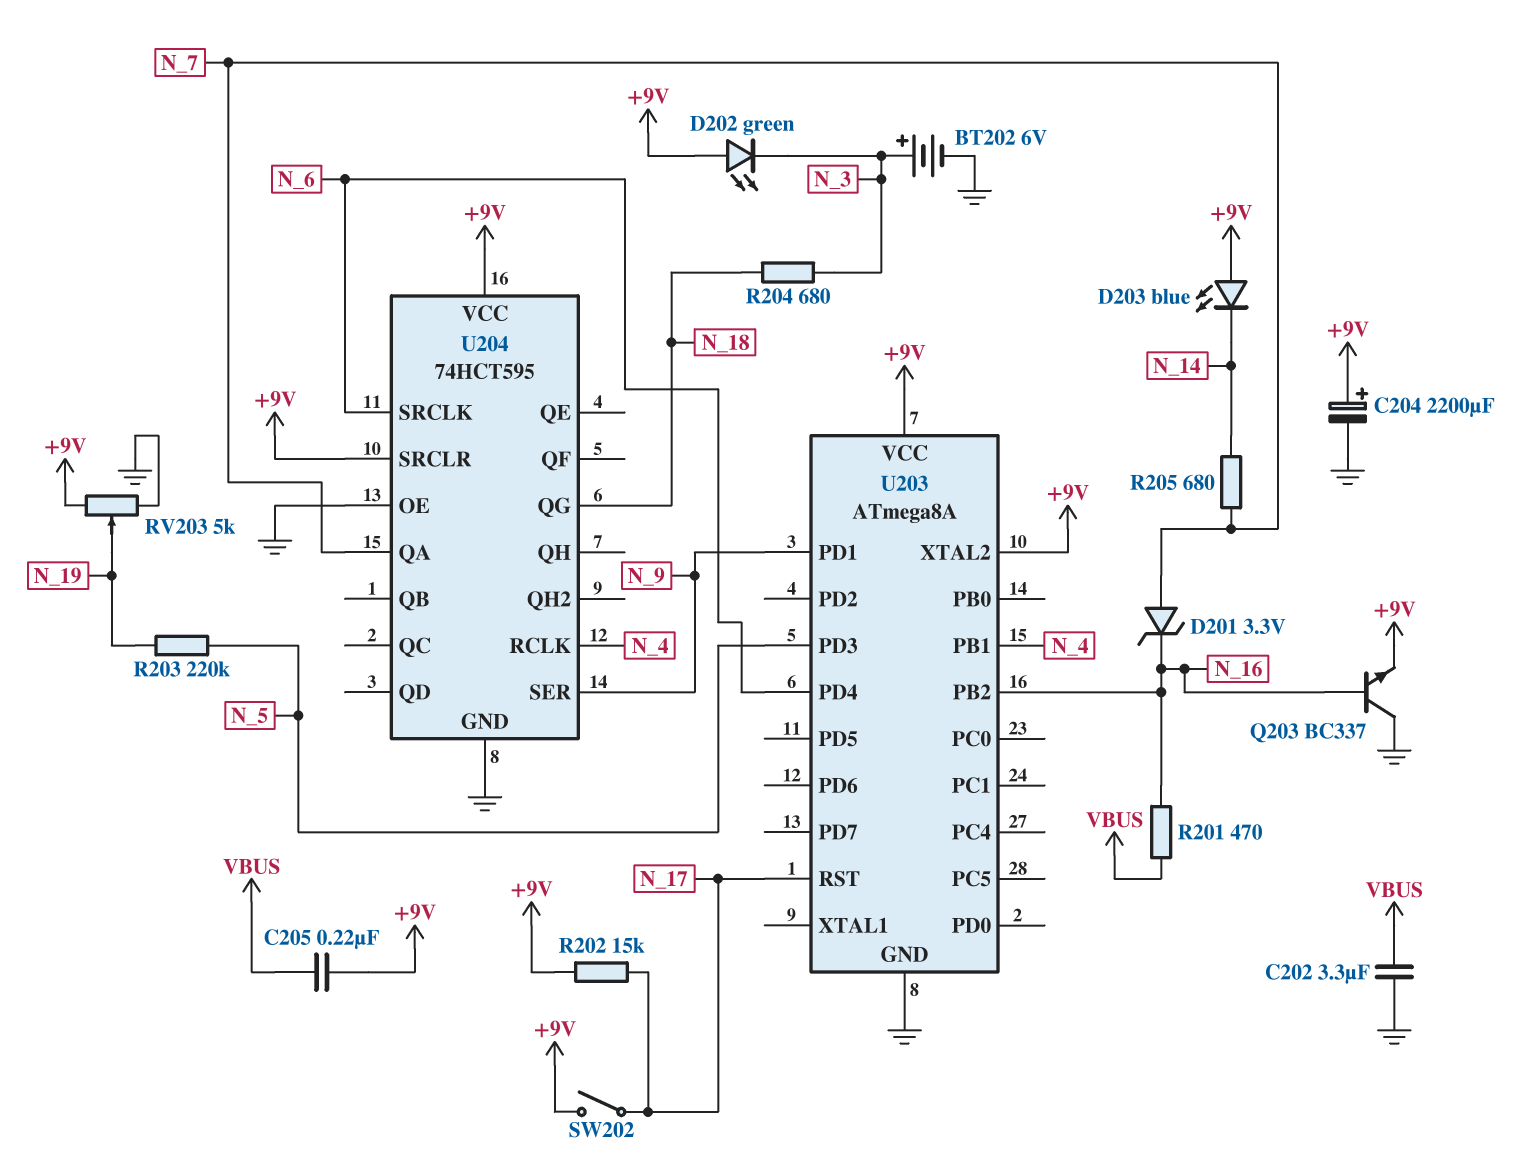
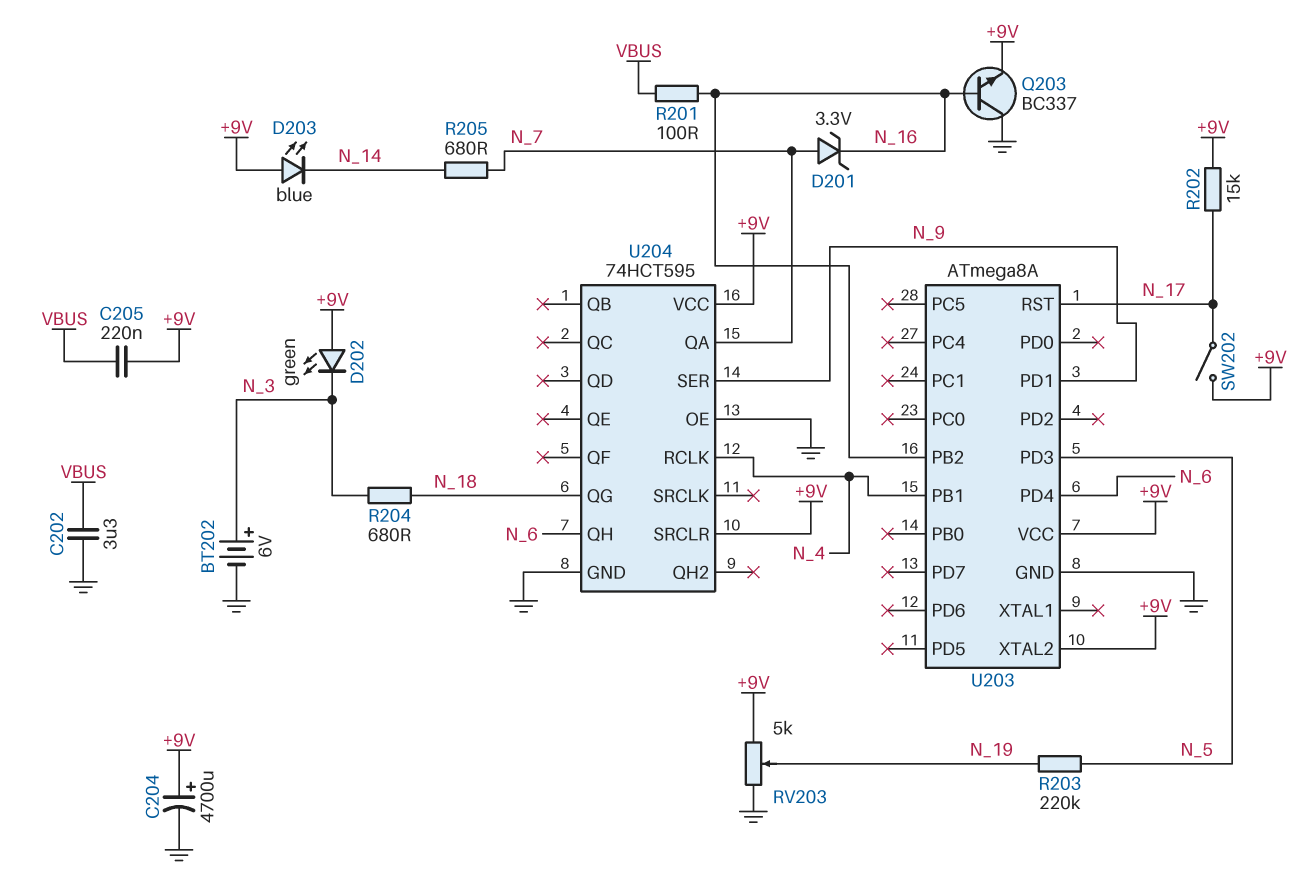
C204: 2200uF (plus +9V, minus GND) -> 4700uF (plus +9V, minus GND)
R201: 470 (N_16, VBUS) -> 100 (N_16, VBUS)
U204 pin QH: none -> N_6
U204 pin SRCLK: N_6 -> none

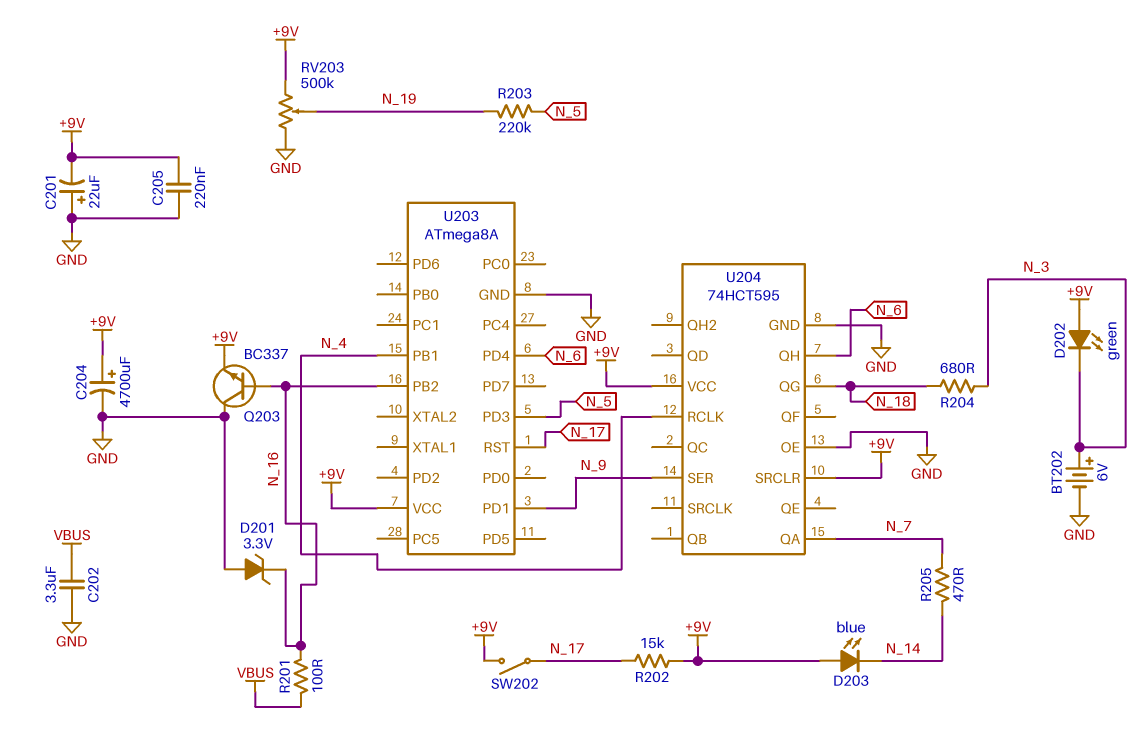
C201: none -> 22uF (plus GND, minus +9V)
C205: 220nF (+9V, VBUS) -> 220nF (+9V, GND)
D201: zener 3.3V (A N_7, K N_16) -> zener 3.3V (A GND, K N_16)
R205: 680 (N_7, N_14) -> 470 (N_7, N_14)
RV203: 5k (+9V, GND, wiper N_19) -> 500k (+9V, GND, wiper N_19)
U203 pin XTAL2: +9V -> none

